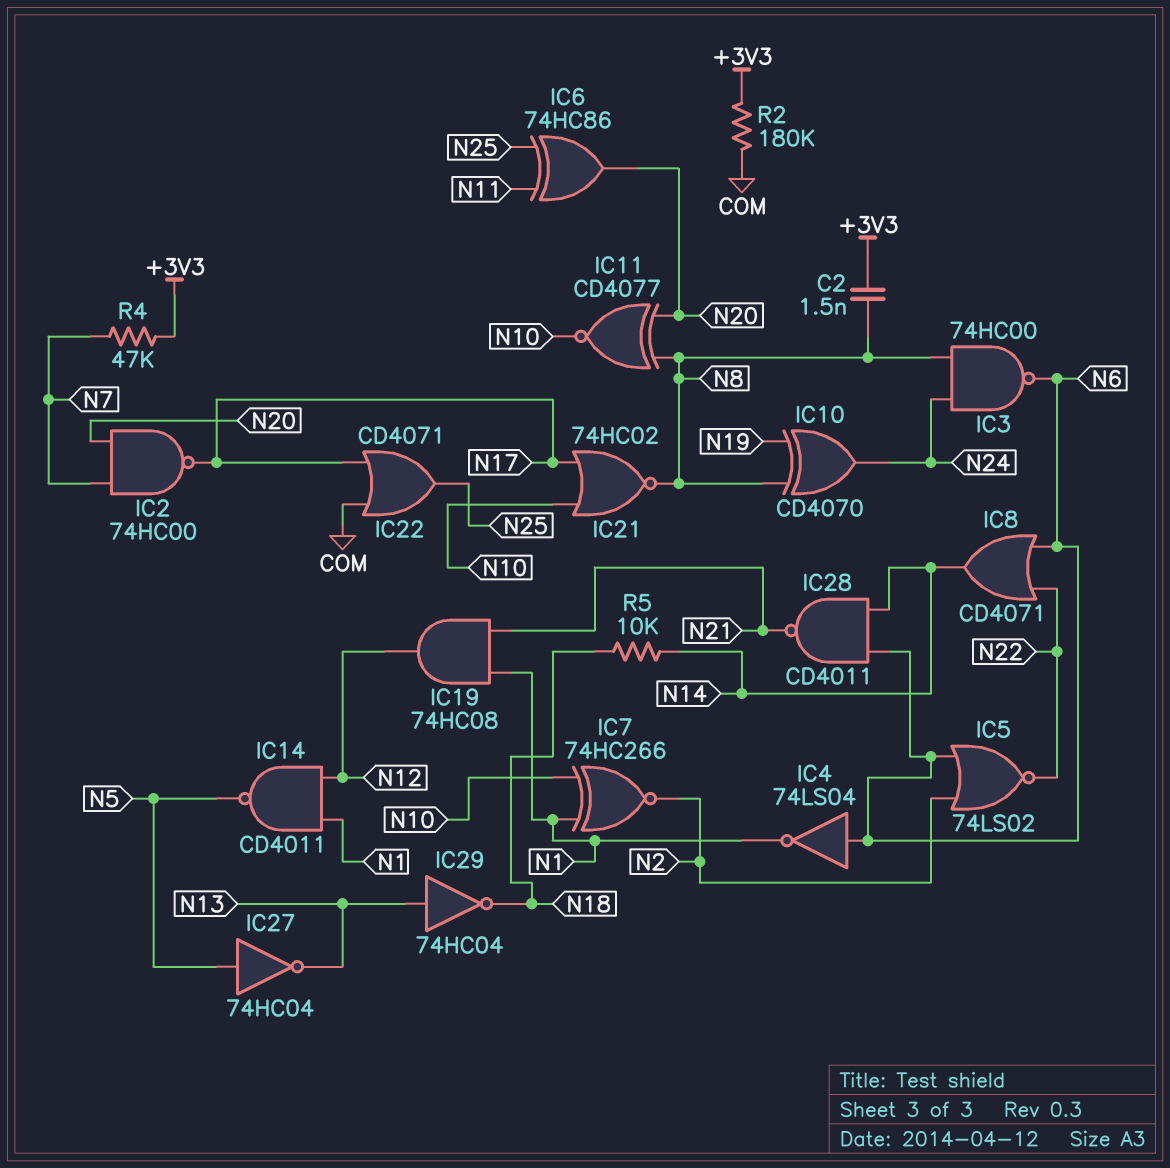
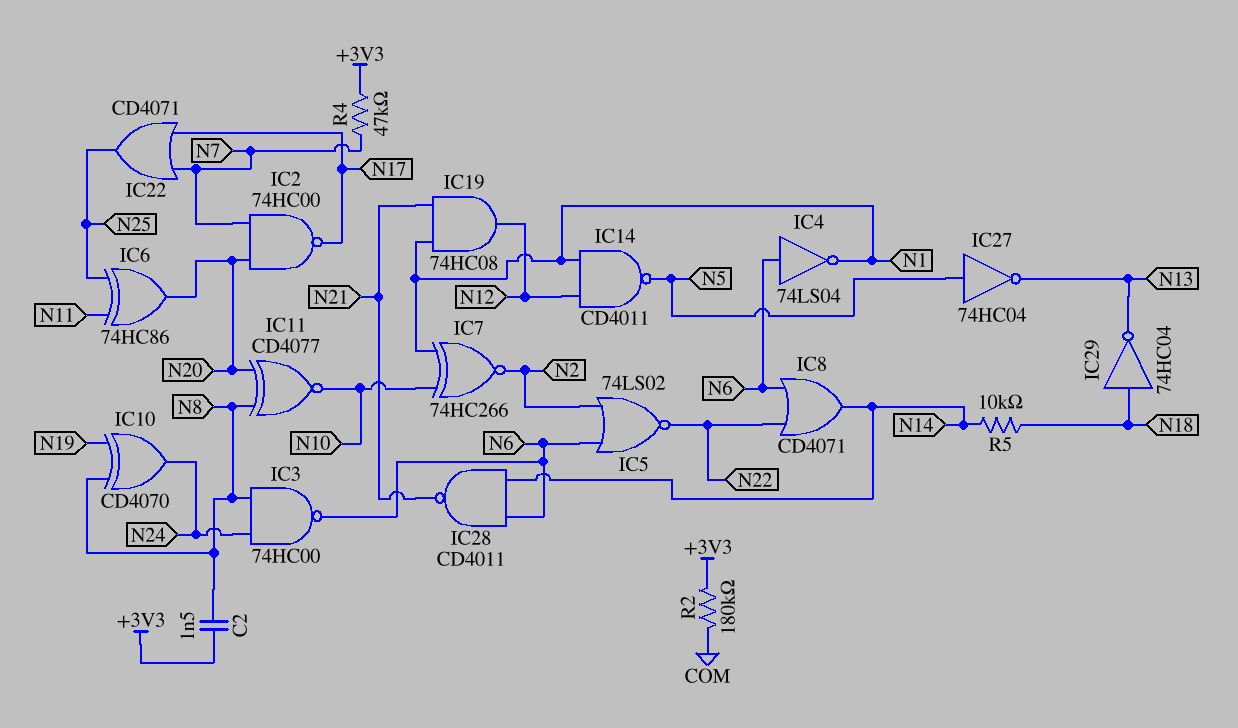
IC21: NOR 74HC02 (in N10, in N17, out N8) -> none
IC22: OR CD4071 (in COM, in N17, out N25) -> OR CD4071 (in N7, in N17, out N25)
IC29: NOT 74HC04 (in N13, out N18) -> NOT 74HC04 (in N18, out N13)

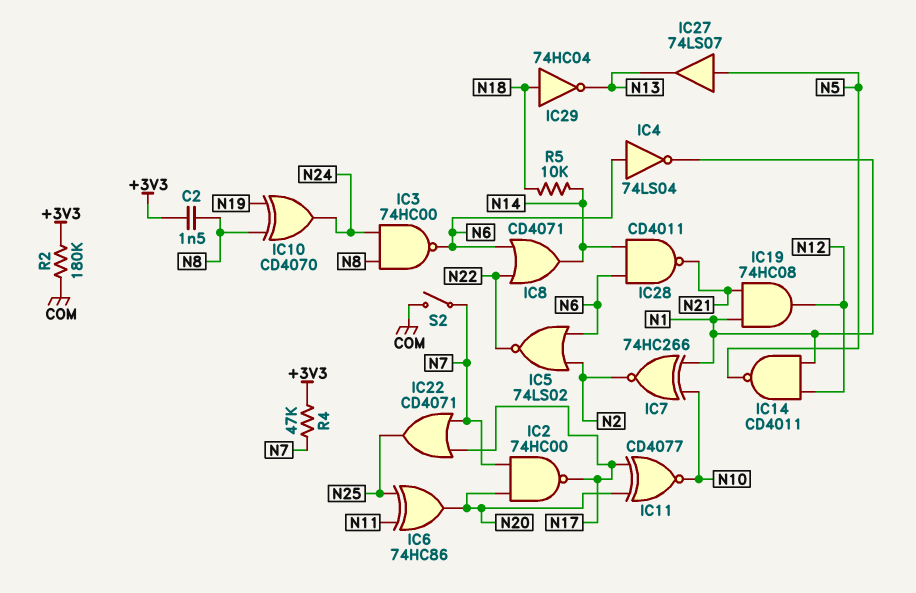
IC11: XNOR CD4077 (in N8, in N20, out N10) -> XNOR CD4077 (in N17, in N20, out N10)
IC27: NOT 74HC04 (in N5, out N13) -> buffer 74LS07 (in N5, out N13)
S2: none -> switch (COM, N7)

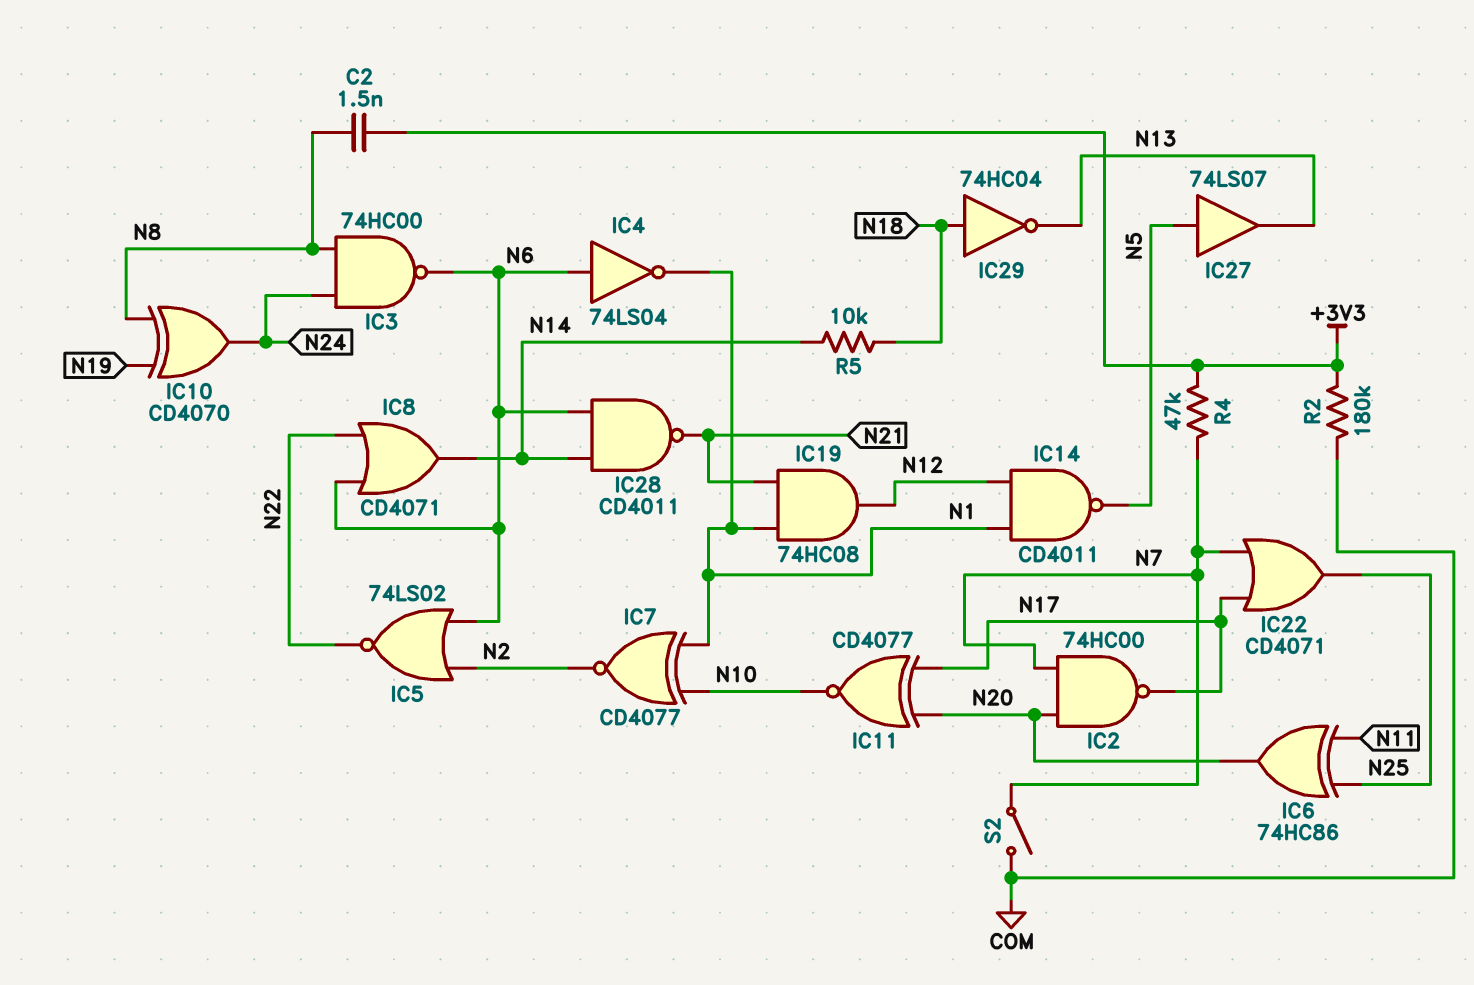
IC7: XNOR 74HC266 (in N1, in N10, out N2) -> XNOR CD4077 (in N1, in N10, out N2)

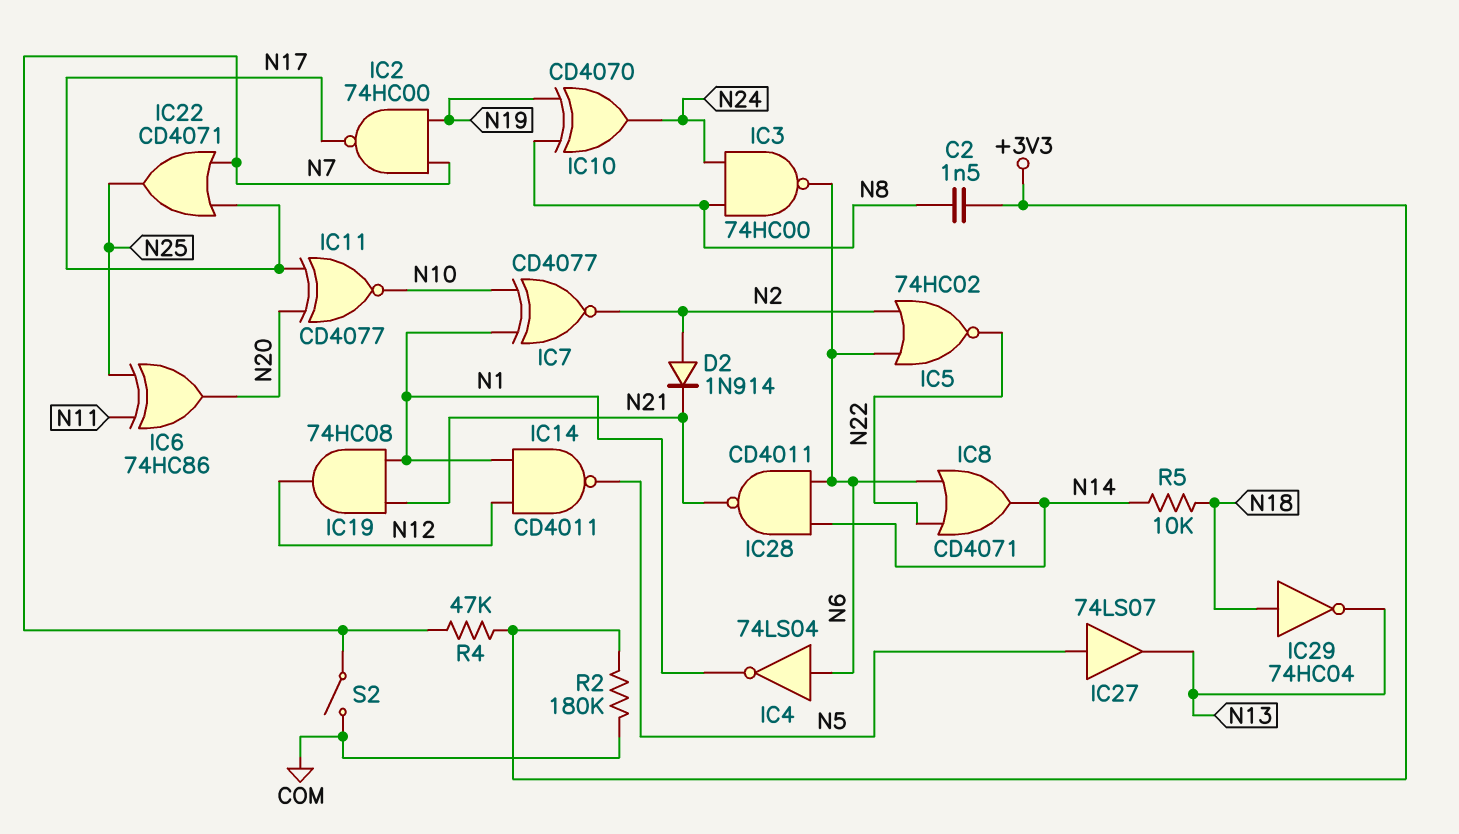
D2: none -> diode 1N914 (A N2, K N21)
IC2: NAND 74HC00 (in N7, in N20, out N17) -> NAND 74HC00 (in N7, in N19, out N17)
IC5: NOR 74LS02 (in N2, in N6, out N22) -> NOR 74HC02 (in N2, in N6, out N22)

